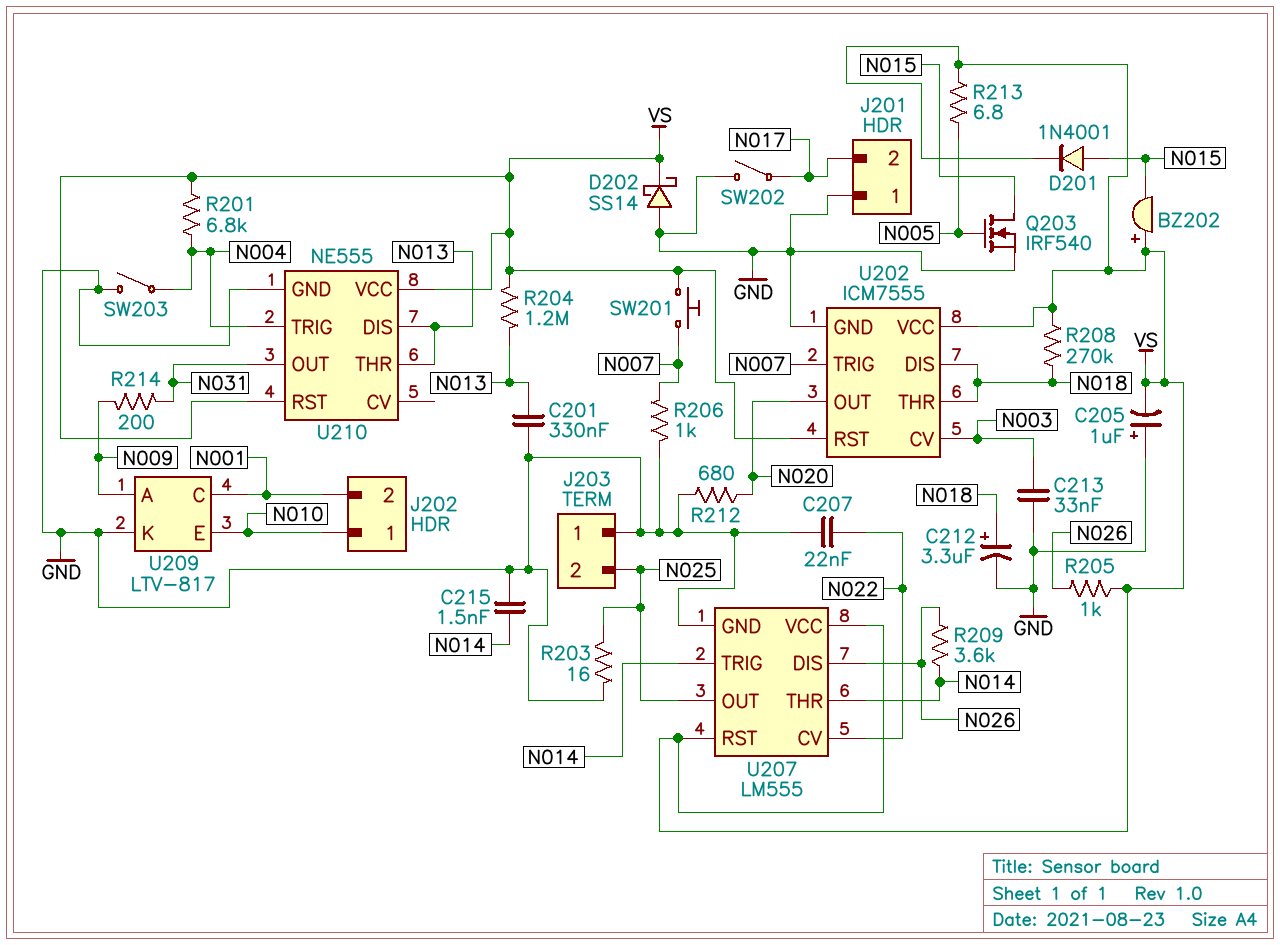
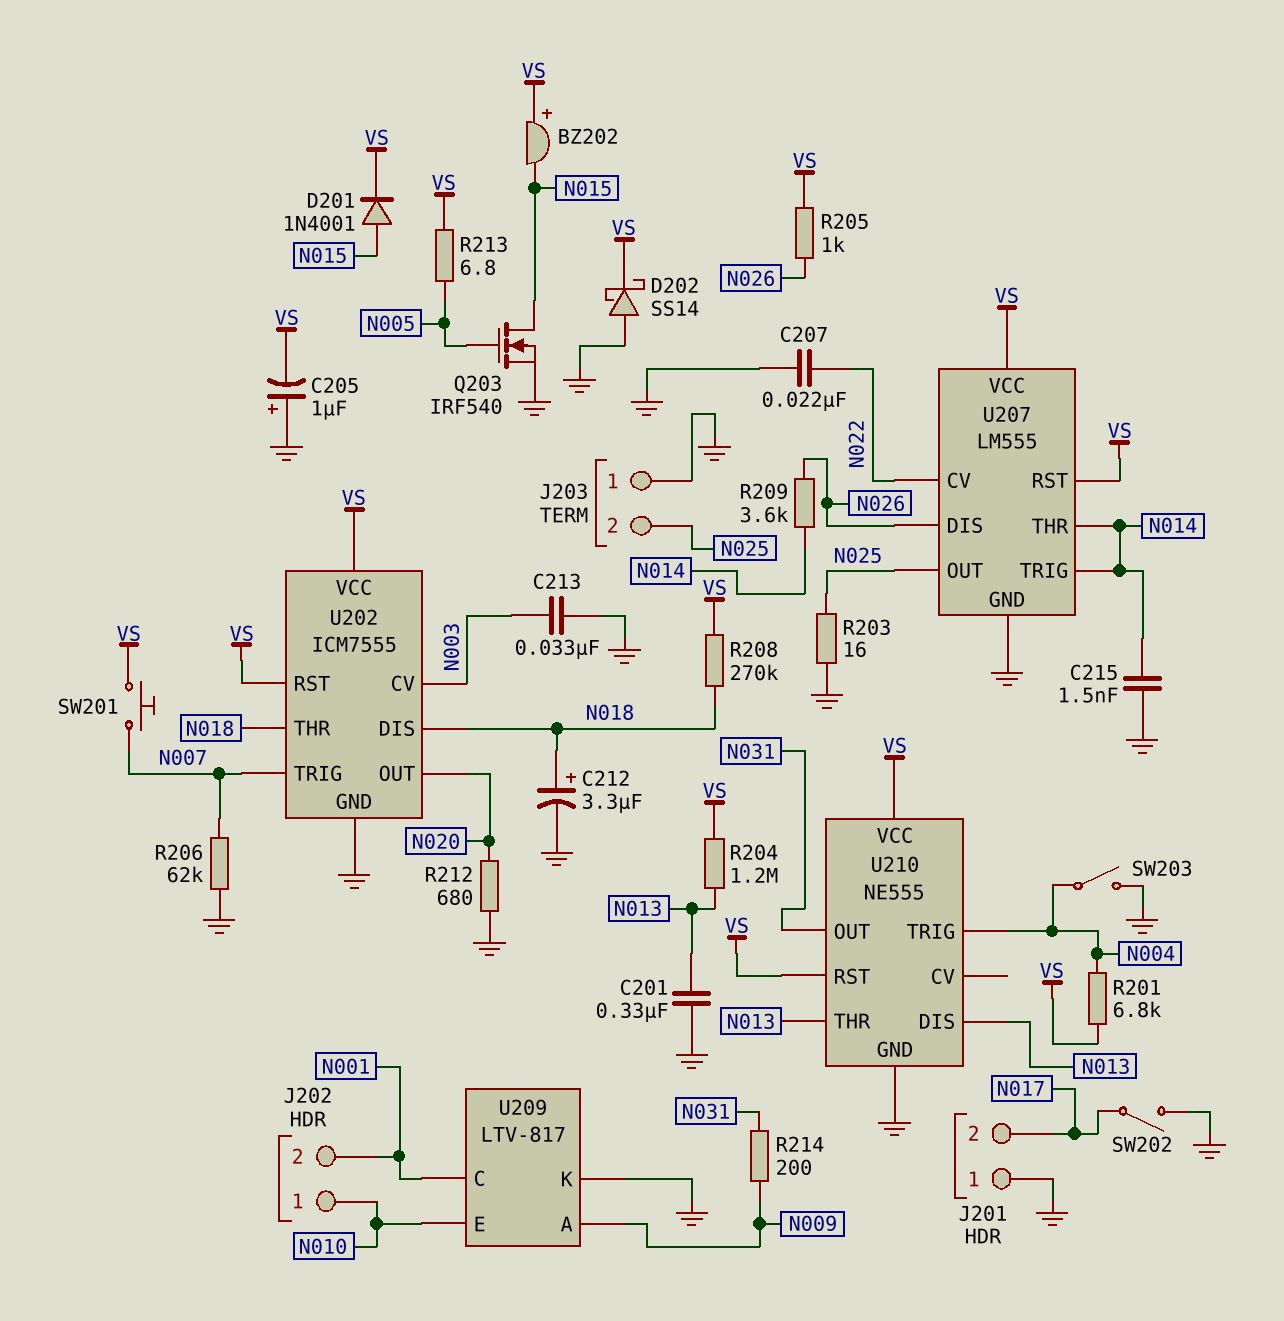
R206: 1k (GND, N007) -> 62k (GND, N007)

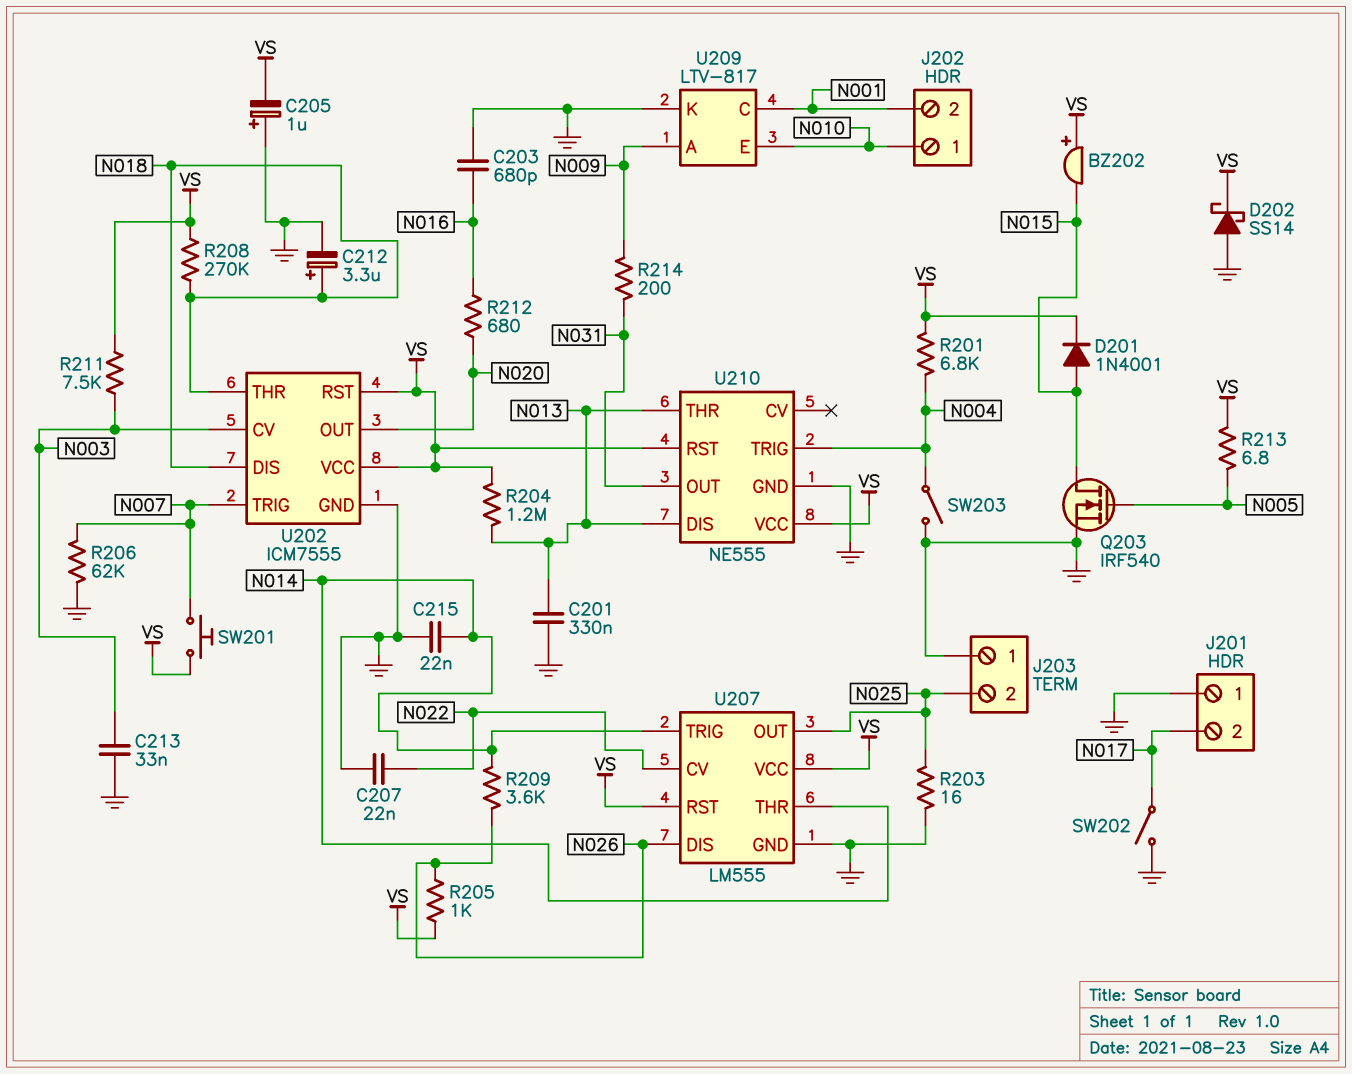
C203: none -> 680pF (GND, N016)
C215: 1.5nF (GND, N014) -> 22nF (GND, N014)
R211: none -> 7.5k (N003, VS)
R212: 680 (GND, N020) -> 680 (N016, N020)

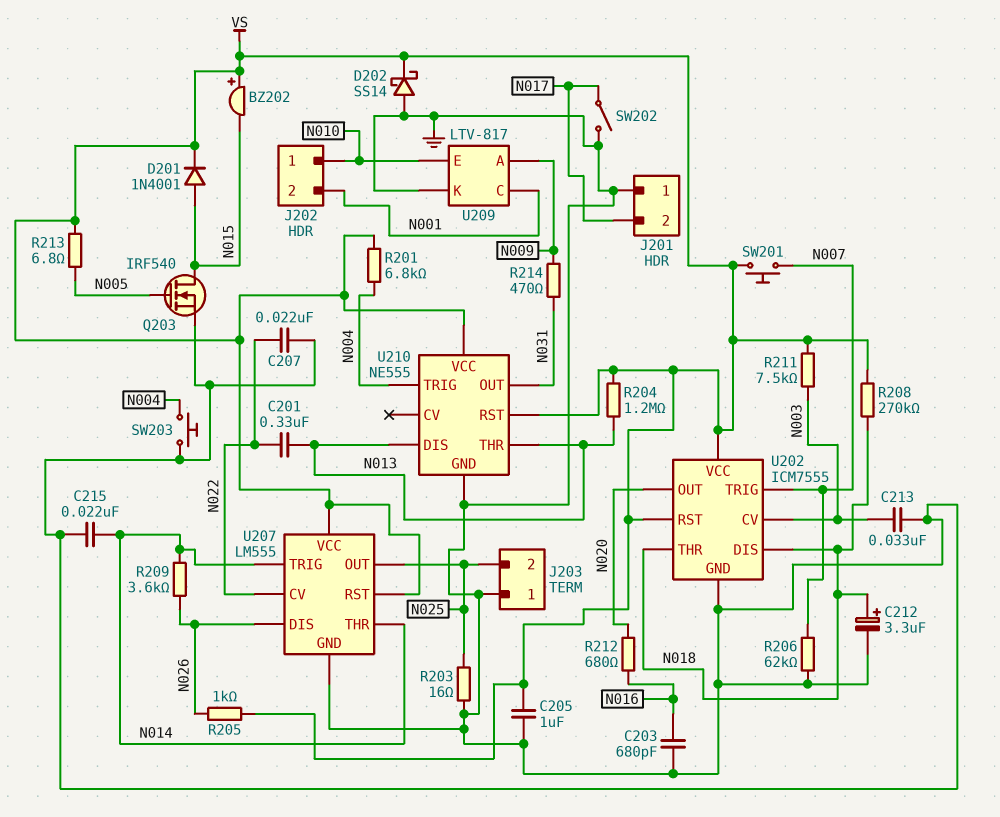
C201: 330nF (GND, N013) -> 330nF (N013, N022)
C205: 1uF (plus GND, minus VS) -> 1uF (GND, VS)
R214: 200 (N009, N031) -> 470 (N009, N031)
SW203: switch (GND, N004) -> button (GND, N004)

